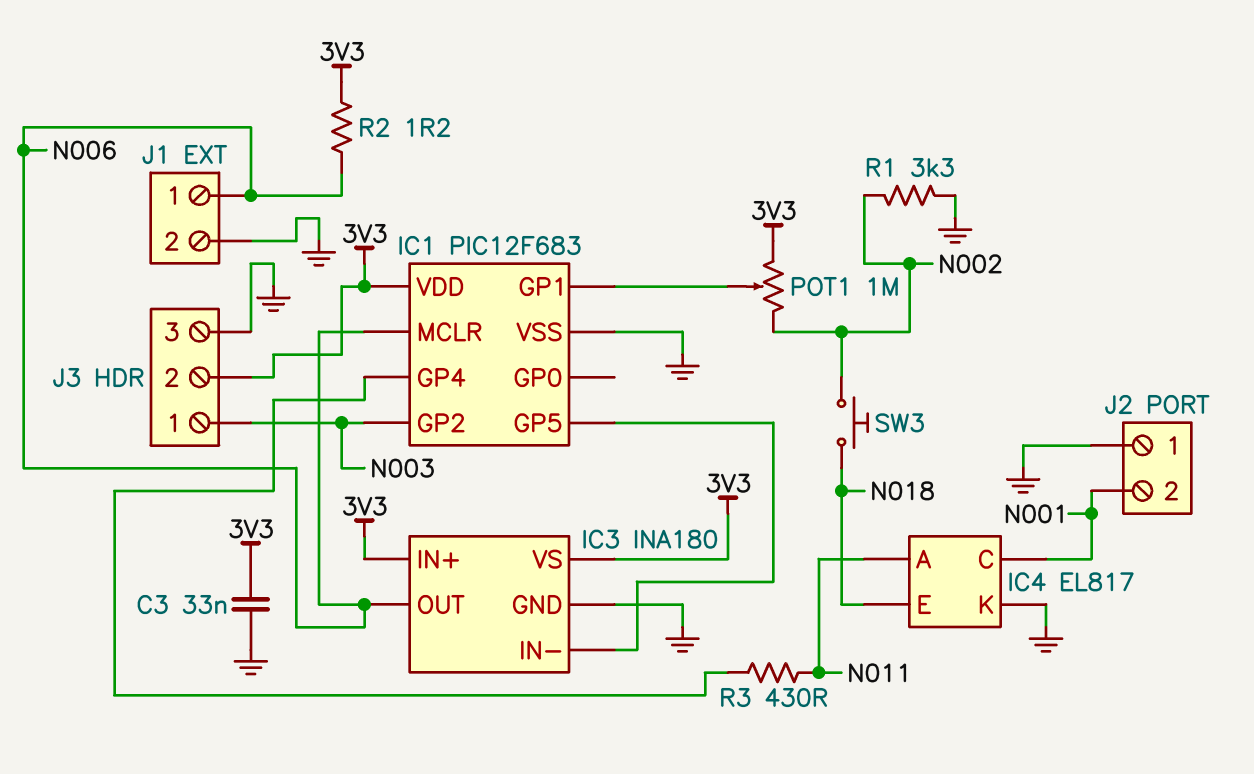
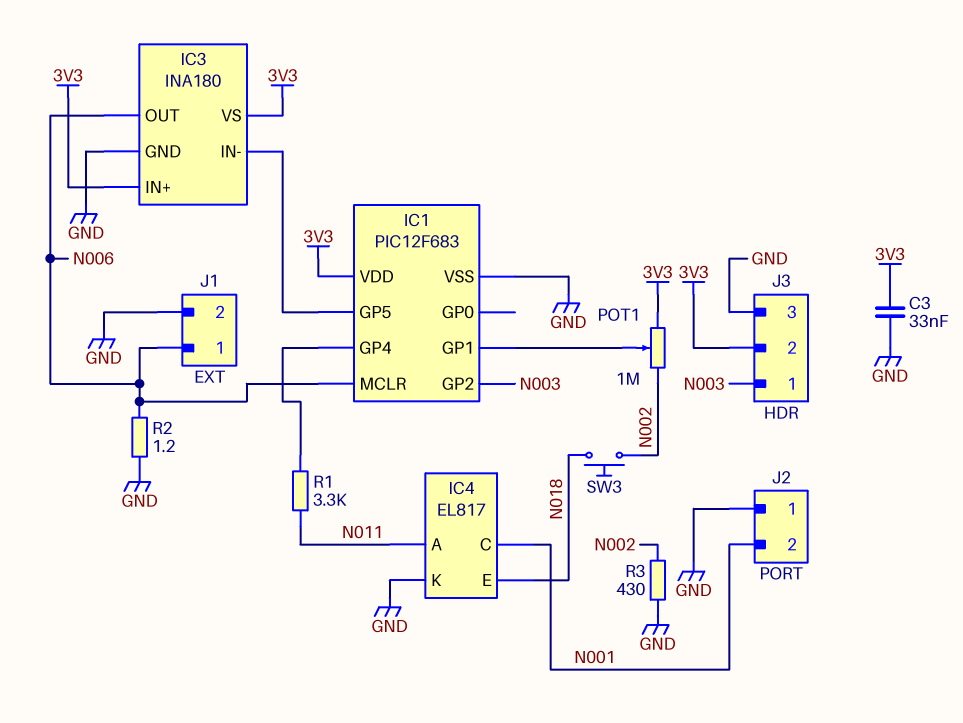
R1: 3.3k (GND, N002) -> 3.3k (IC1/GP4, N011)
R2: 1.2 (3V3, N006) -> 1.2 (GND, N006)
R3: 430 (IC1/GP4, N011) -> 430 (GND, N002)

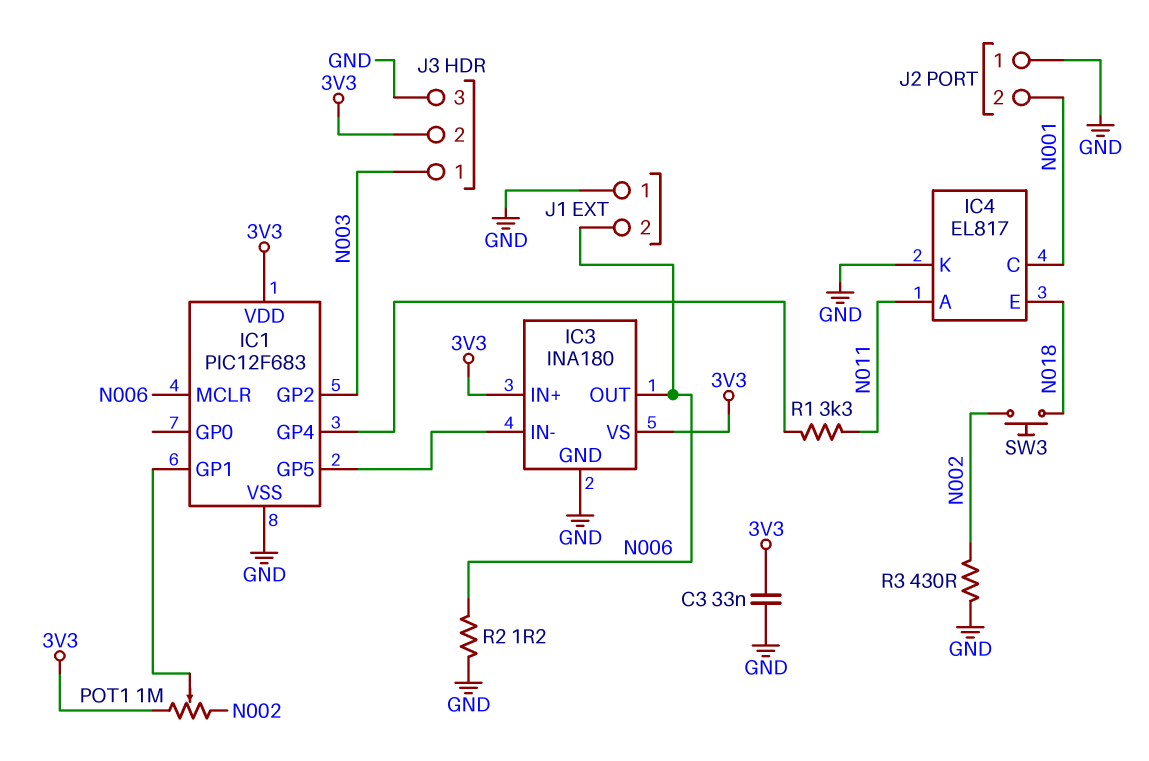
J1 pin 1: N006 -> GND
J1 pin 2: GND -> N006

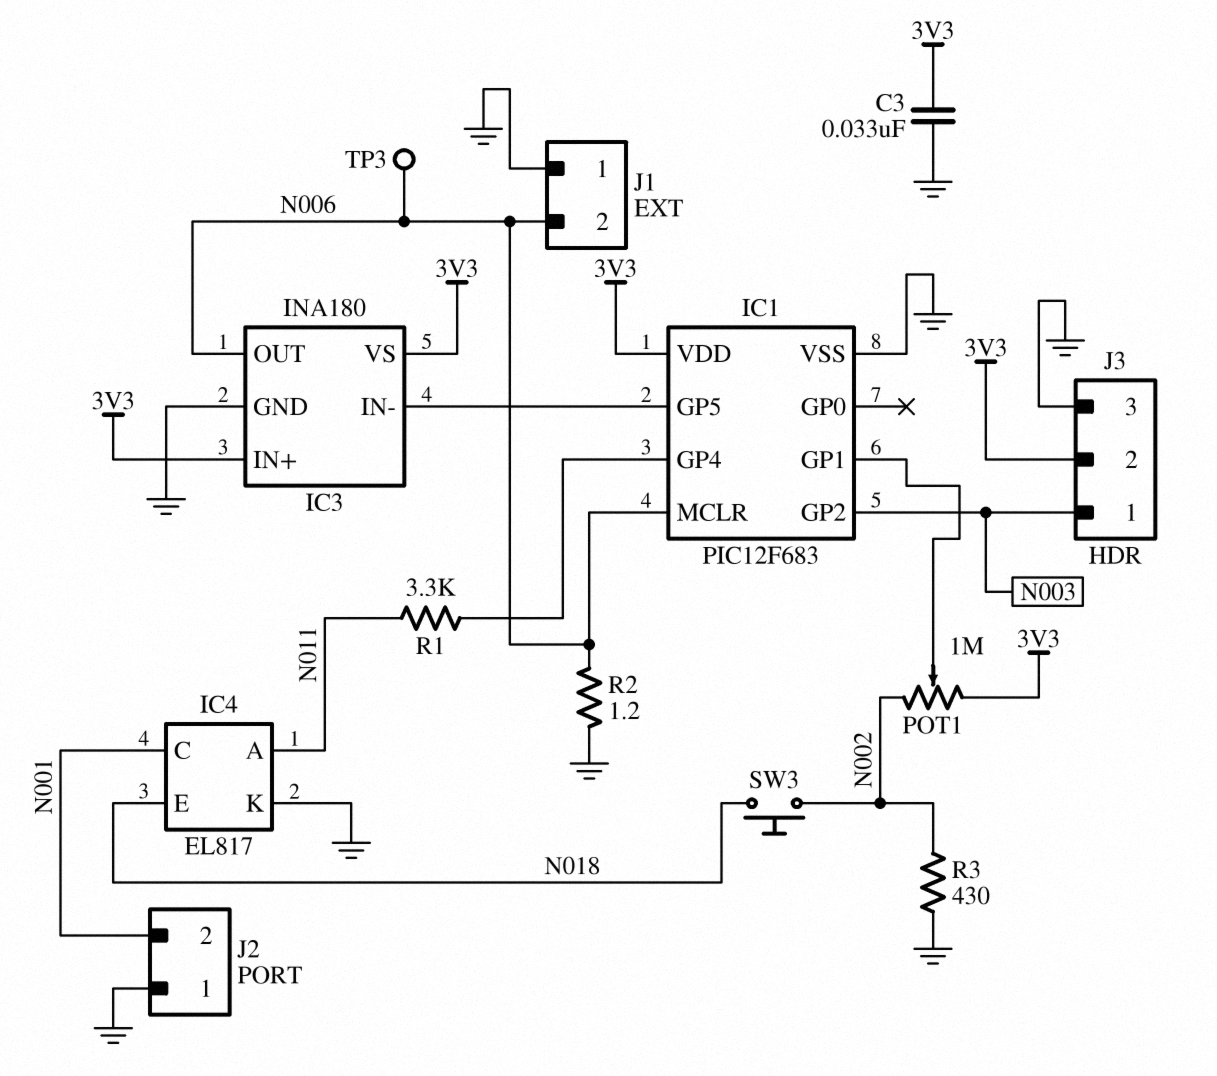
TP3: none -> test point (N006)

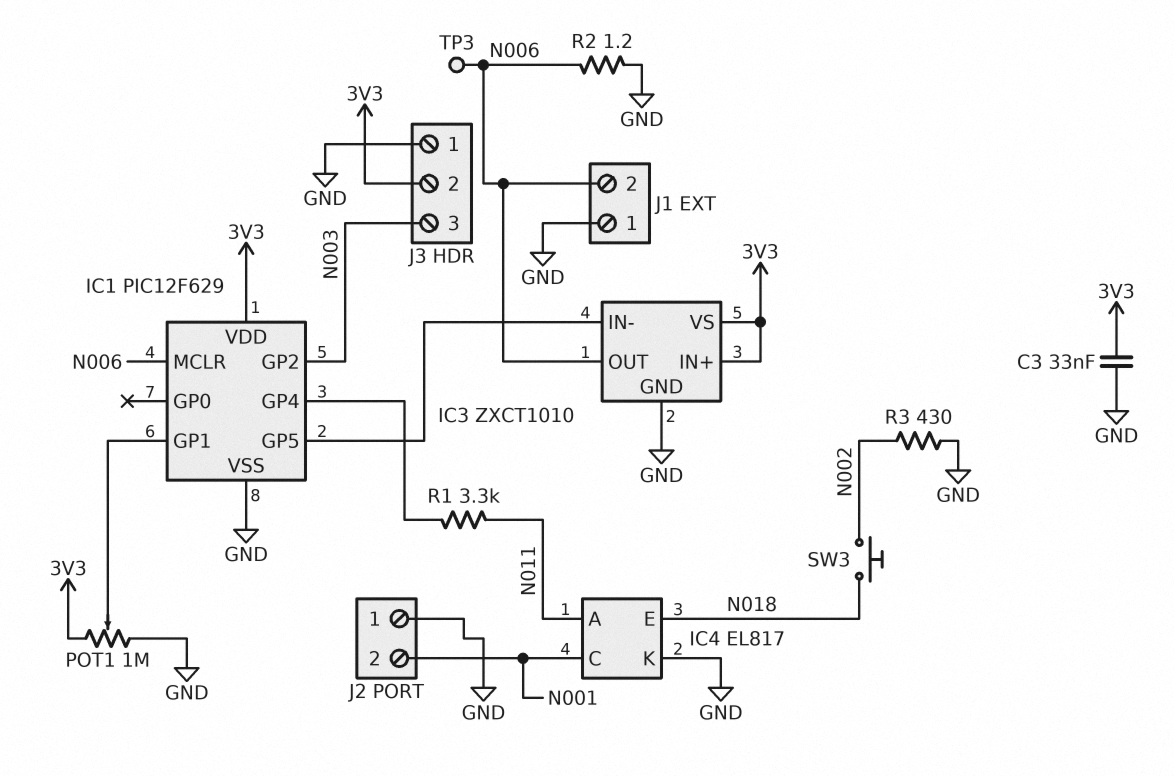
IC1: PIC12F683 -> PIC12F629
IC3: INA180 -> ZXCT1010
J3 pin 1: N003 -> GND
J3 pin 3: GND -> N003
POT1: 1M (3V3, N002, wiper IC1/GP1) -> 1M (3V3, GND, wiper IC1/GP1)

